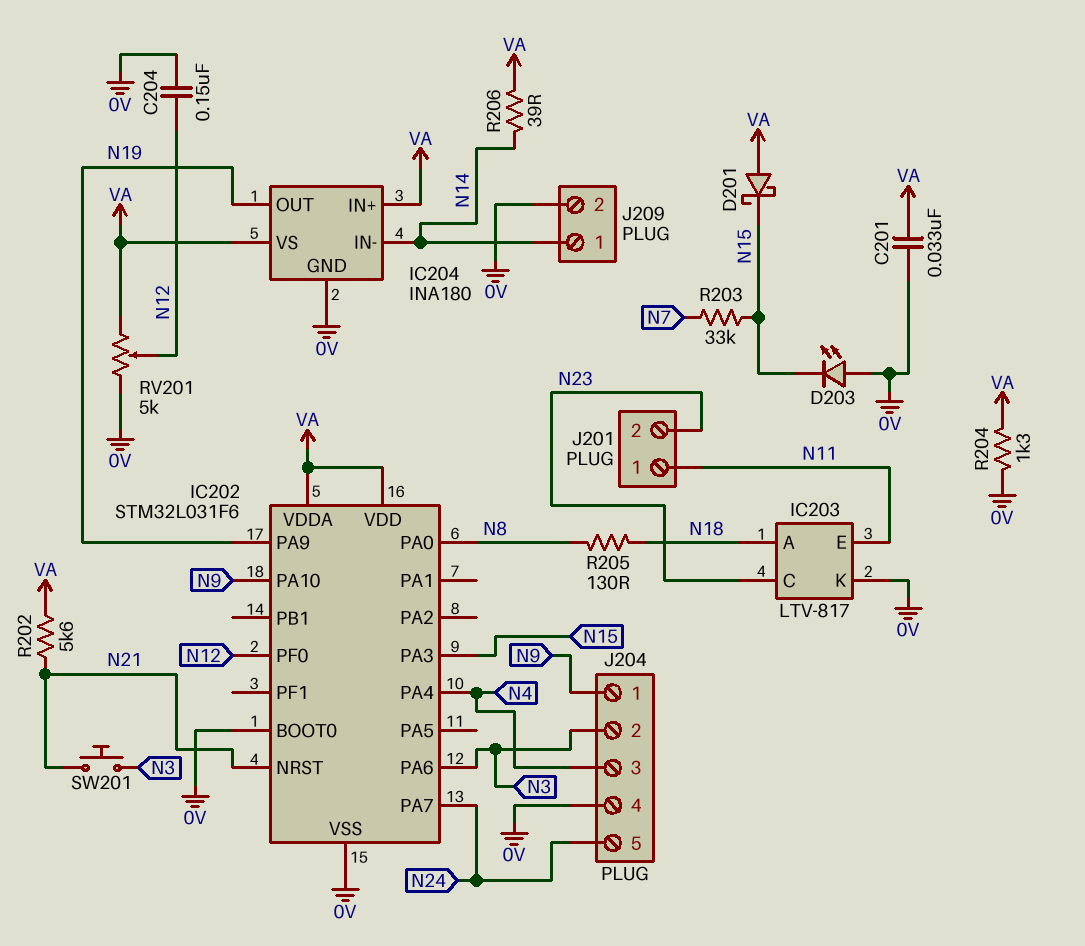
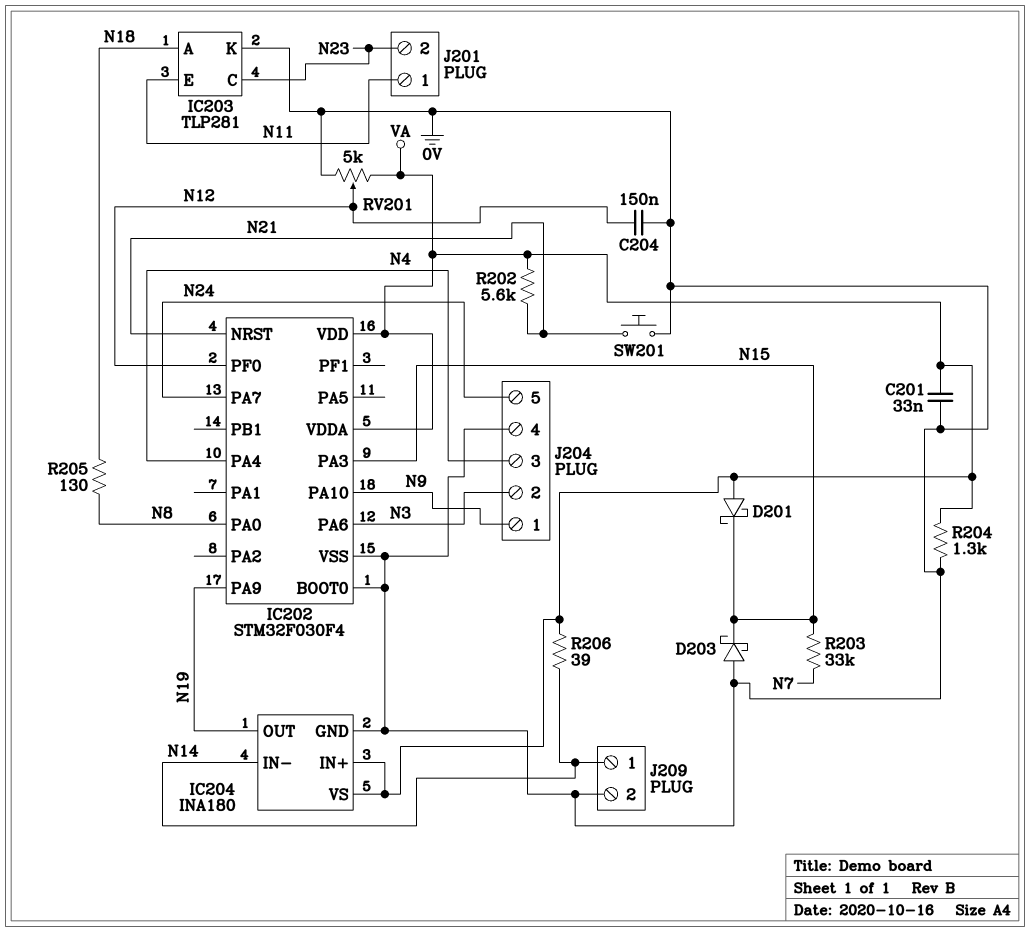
D203: LED (A 0V, K N15) -> schottky (A 0V, K N15)
IC202: STM32L031F6 -> STM32F030F4
IC203: LTV-817 -> TLP281
SW201: button (N3, N21) -> button (0V, N21)

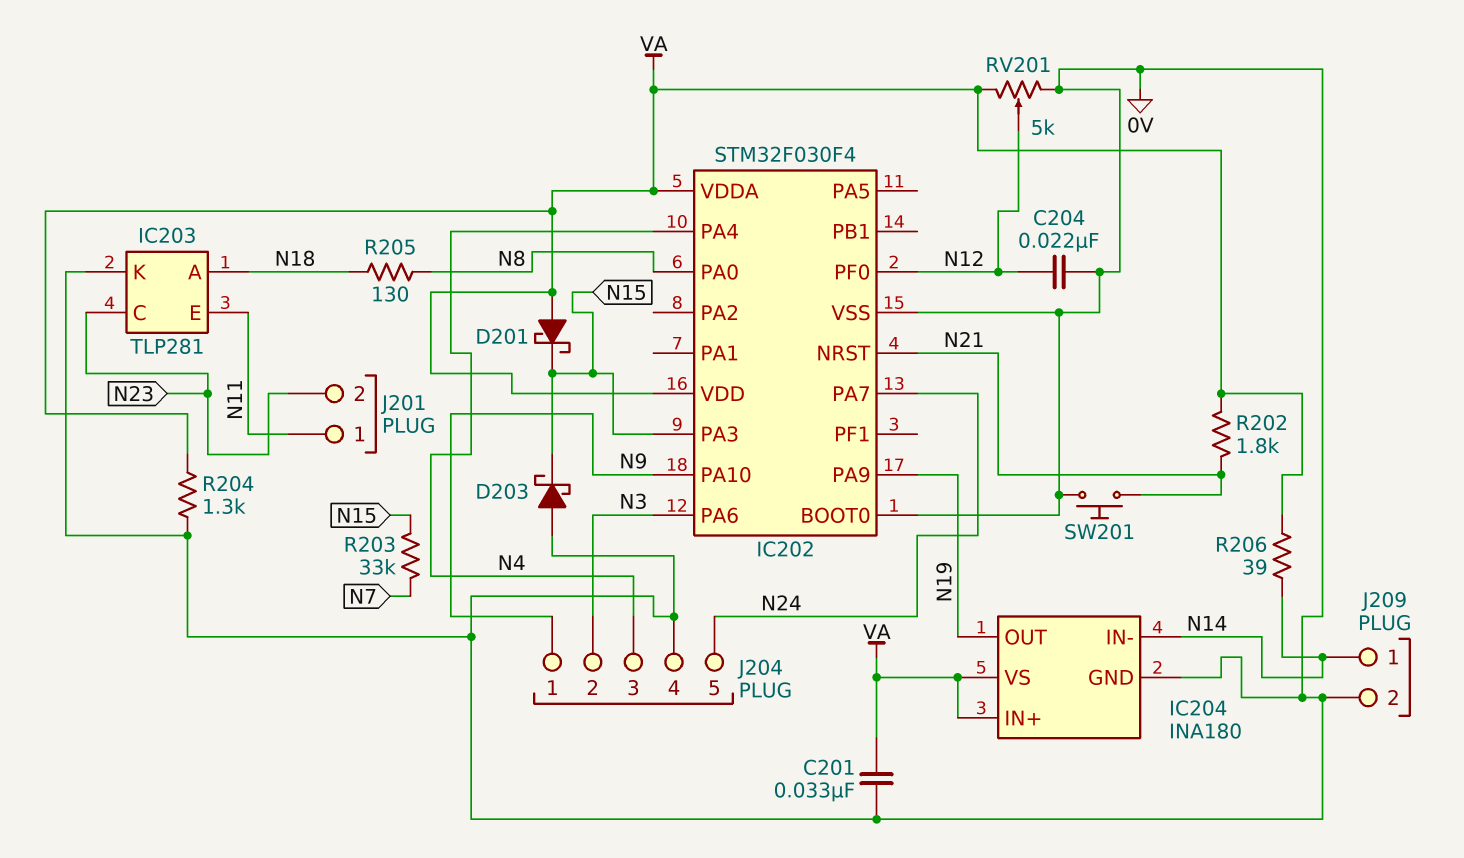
C204: 150nF (0V, N12) -> 22nF (0V, N12)
R202: 5.6k (N21, VA) -> 1.8k (N21, VA)

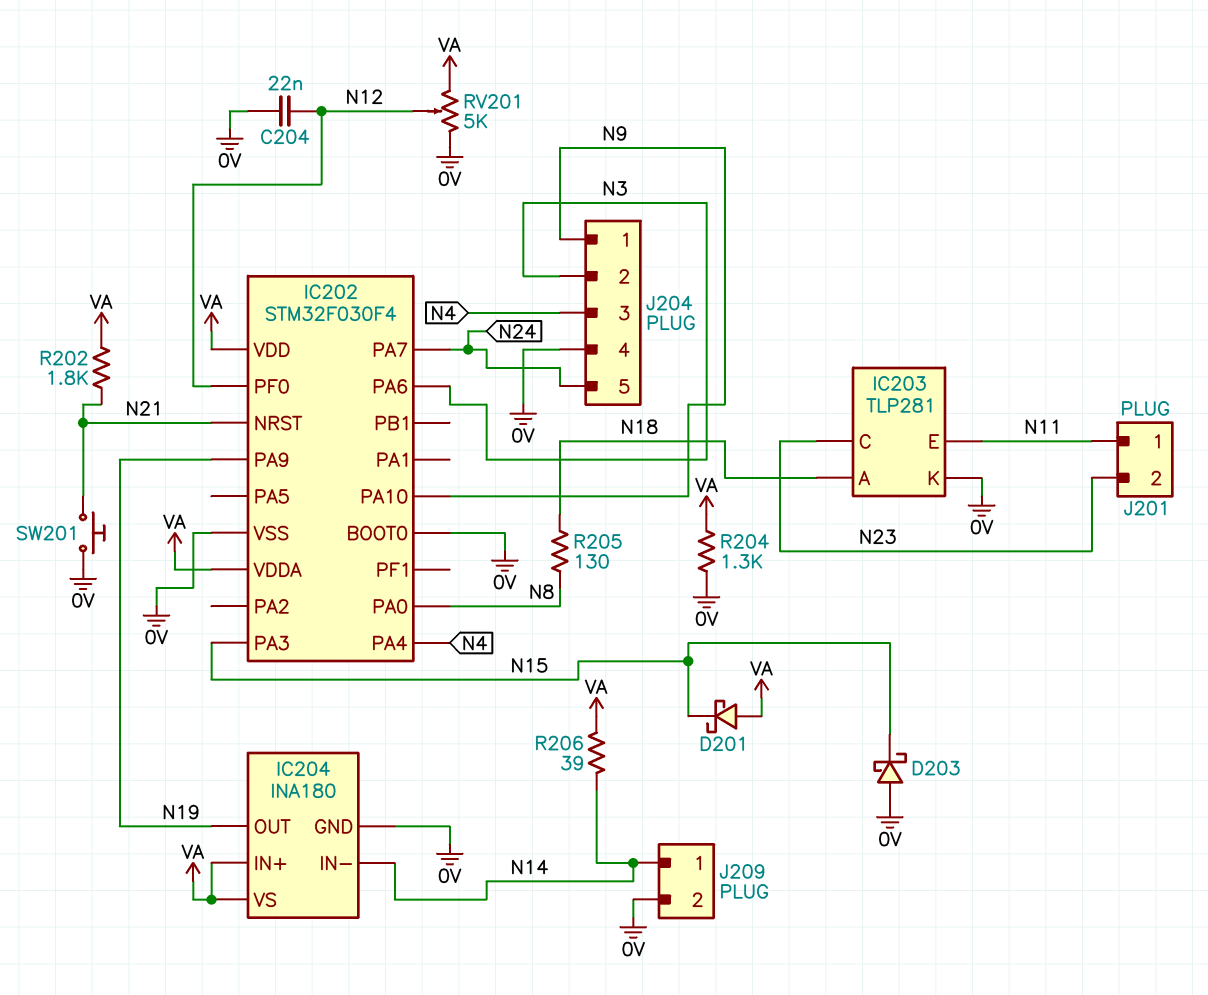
C201: 33nF (0V, VA) -> none
R203: 33k (N7, N15) -> none

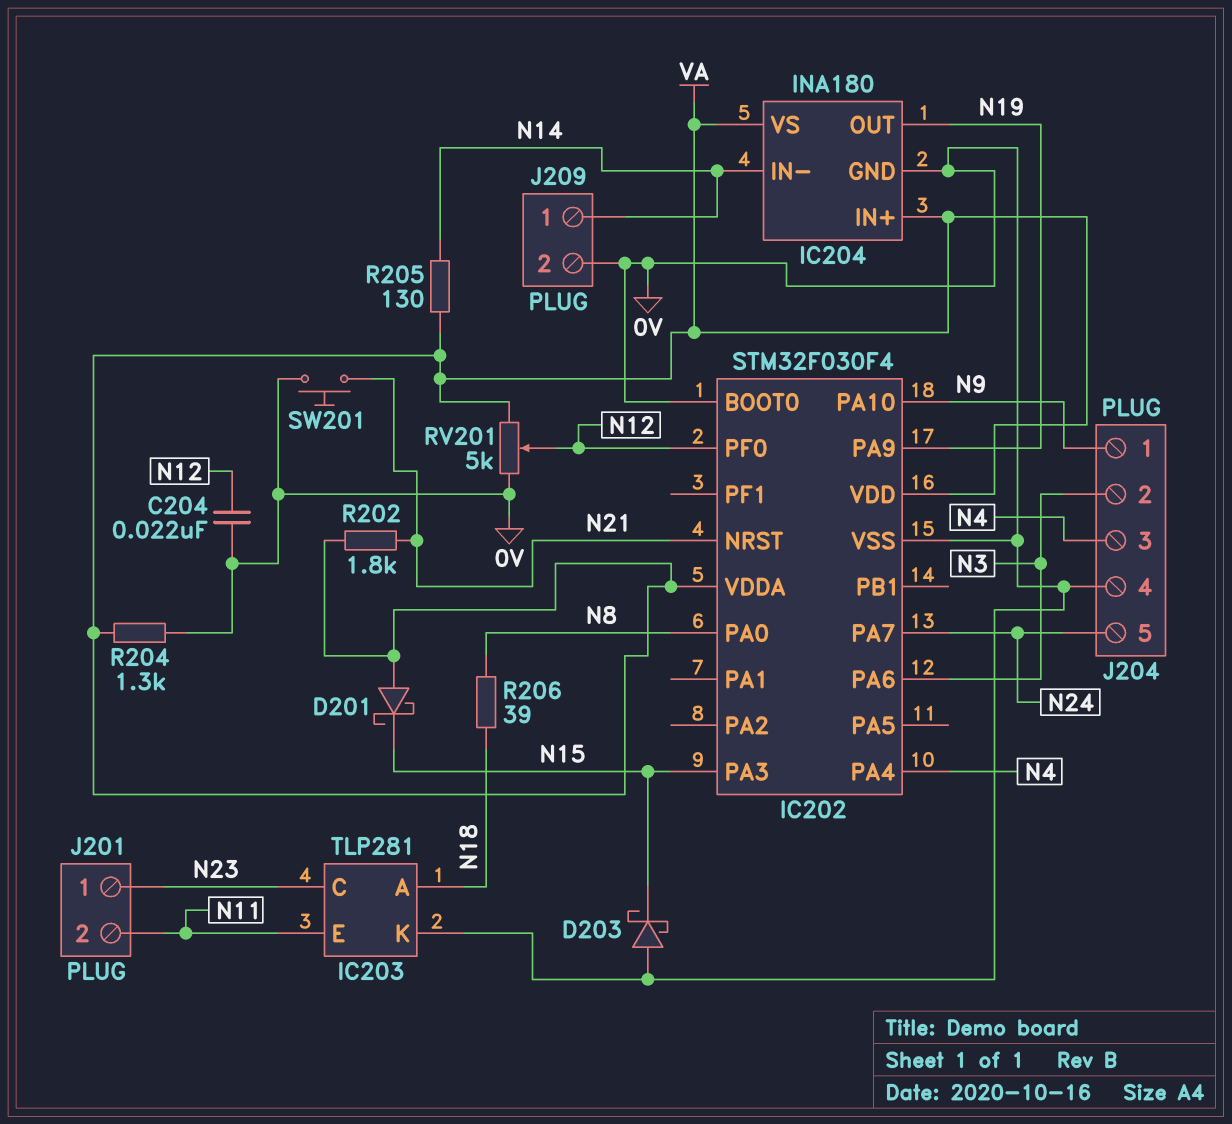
J201 pin 1: N11 -> N23
J201 pin 2: N23 -> N11
R205: 130 (N8, N18) -> 130 (N14, VA)
R206: 39 (N14, VA) -> 39 (N8, N18)

